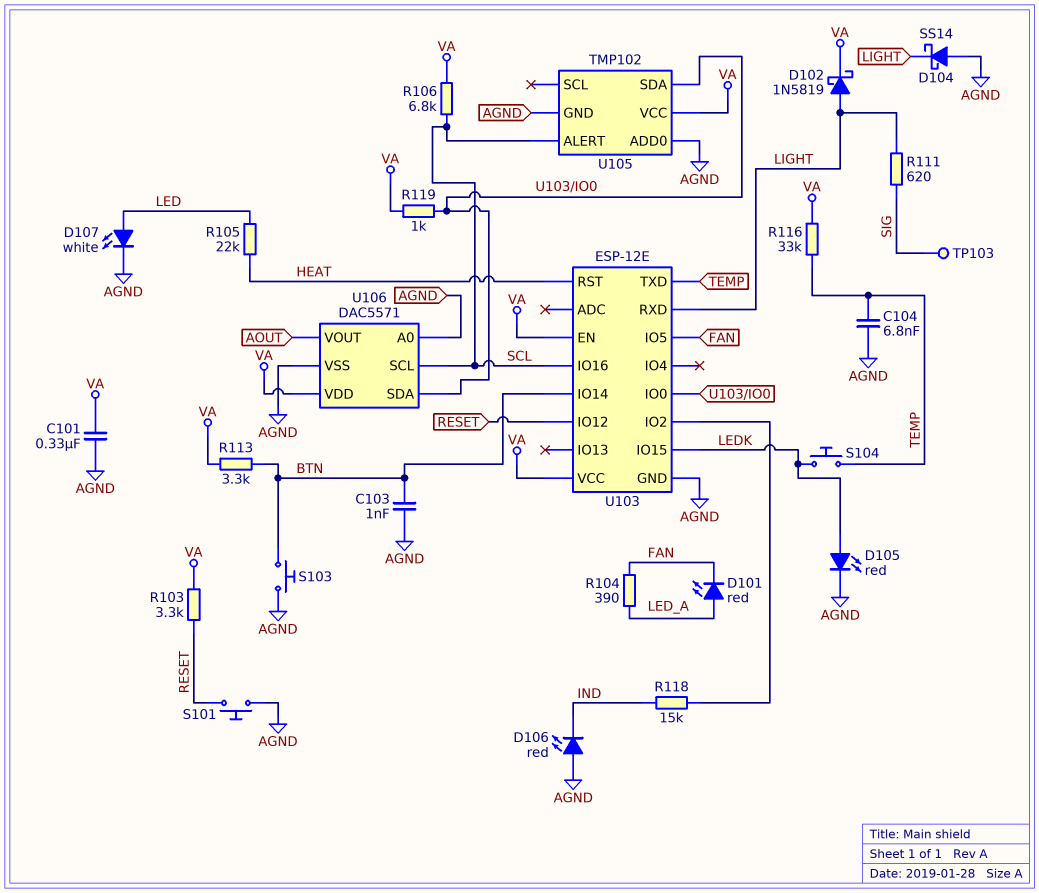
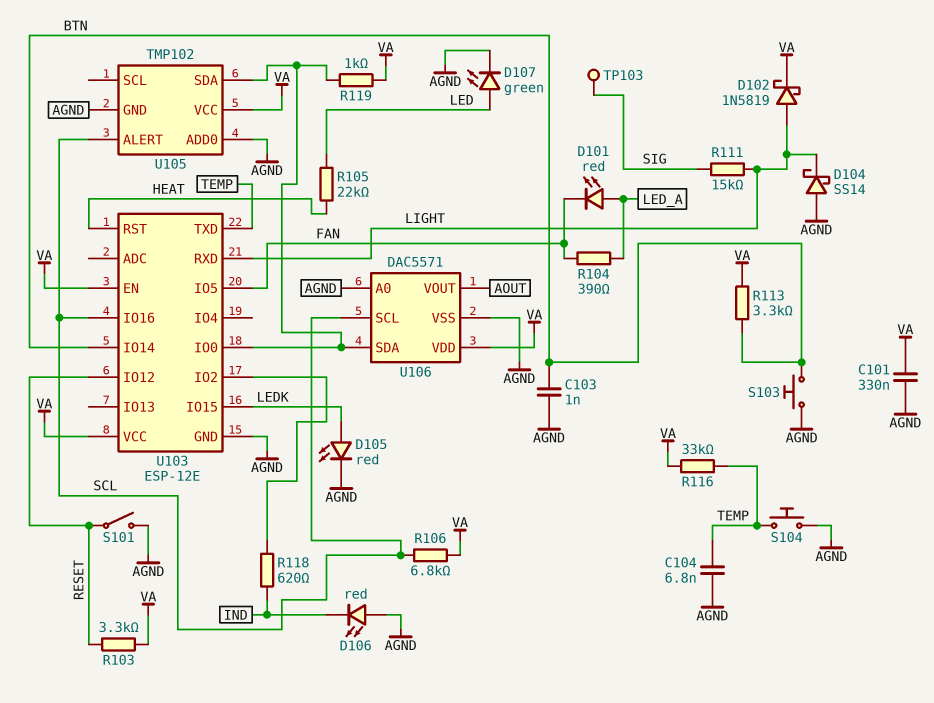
D107: LED white (A LED, K AGND) -> LED green (A LED, K AGND)
R111: 620 (LIGHT, SIG) -> 15k (LIGHT, SIG)
R118: 15k (IND, U103/IO2) -> 620 (IND, U103/IO2)
S101: button (AGND, RESET) -> switch (AGND, RESET)
S104: button (LEDK, TEMP) -> button (AGND, TEMP)

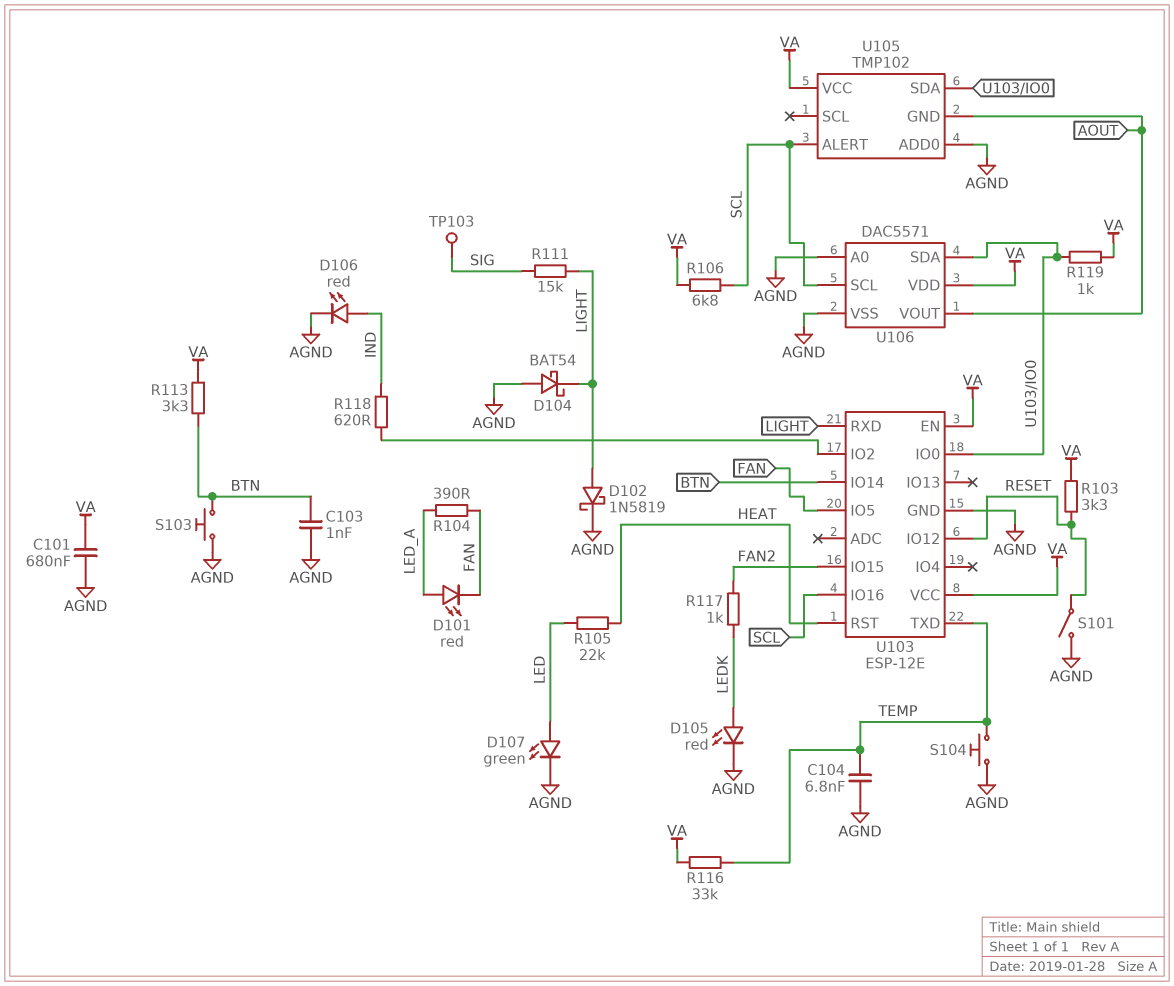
C101: 330nF (AGND, VA) -> 680nF (AGND, VA)
D102: schottky 1N5819 (A LIGHT, K VA) -> schottky 1N5819 (A LIGHT, K AGND)
D104: schottky SS14 (A AGND, K LIGHT) -> schottky BAT54 (A AGND, K LIGHT)
D106: LED red (A AGND, K IND) -> LED red (A IND, K AGND)
R117: none -> 1k (FAN2, LEDK)
U103 pin IO15: LEDK -> FAN2
U105 pin GND: AGND -> AOUT

